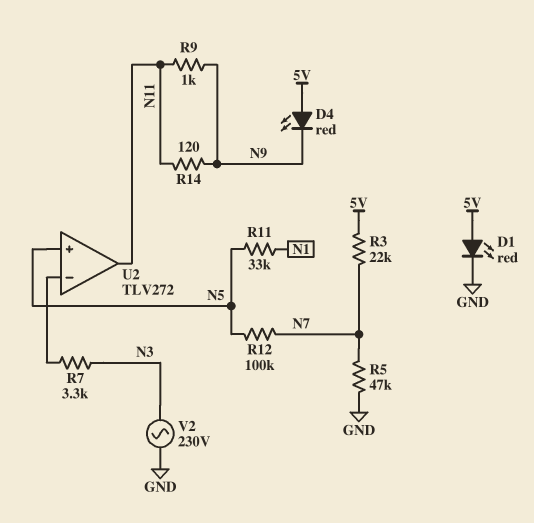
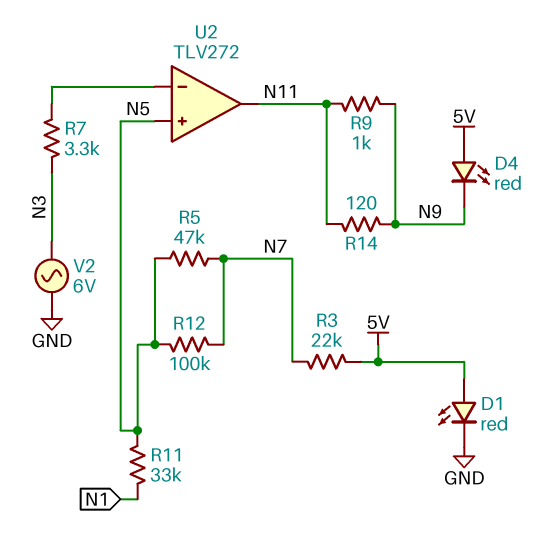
R5: 47k (GND, N7) -> 47k (N5, N7)
V2: AC 230V (GND, N3) -> AC 6V (GND, N3)

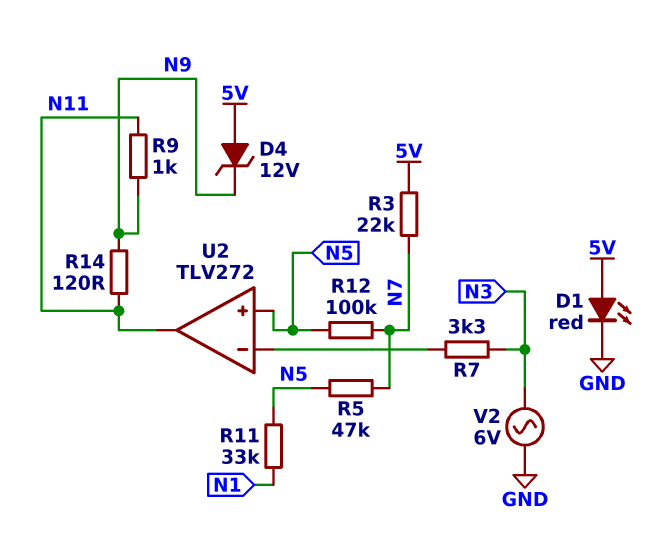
D4: LED red (A 5V, K N9) -> zener 12V (A 5V, K N9)

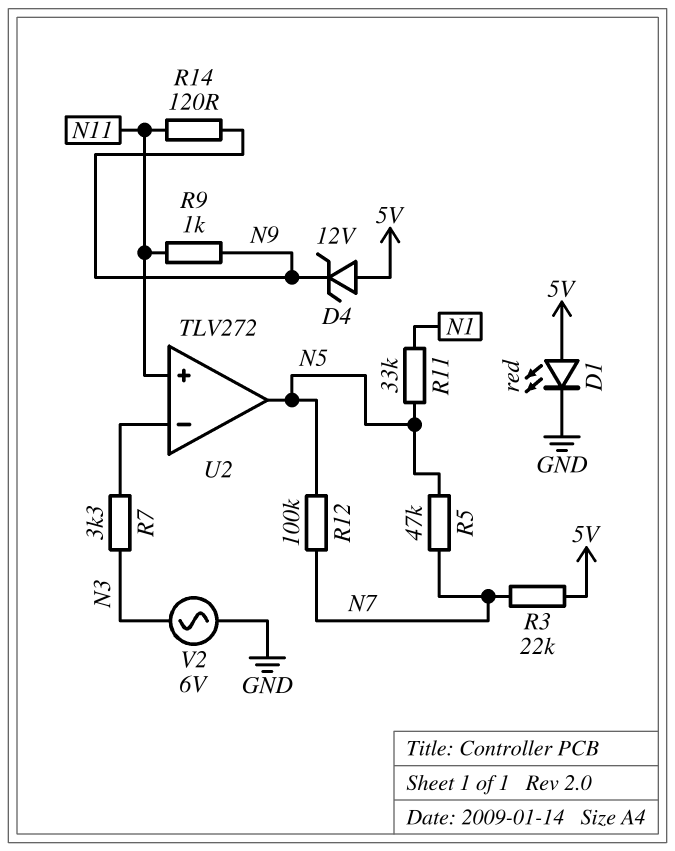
U2 pin in+: N5 -> N11
U2 pin out: N11 -> N5

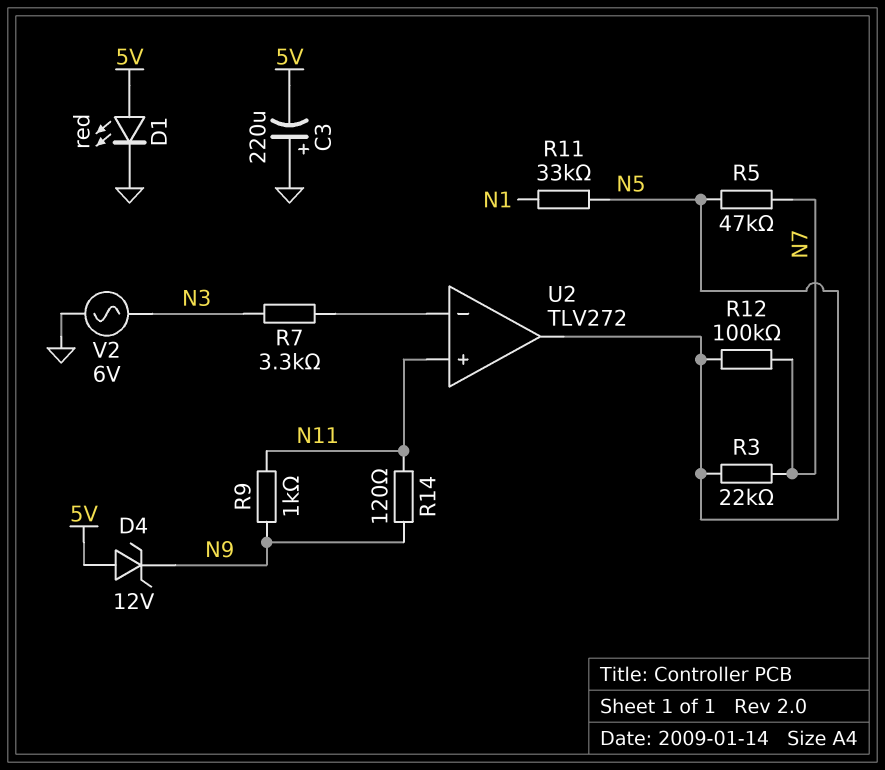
C3: none -> 220uF (plus GND, minus 5V)
R3: 22k (5V, N7) -> 22k (N5, N7)

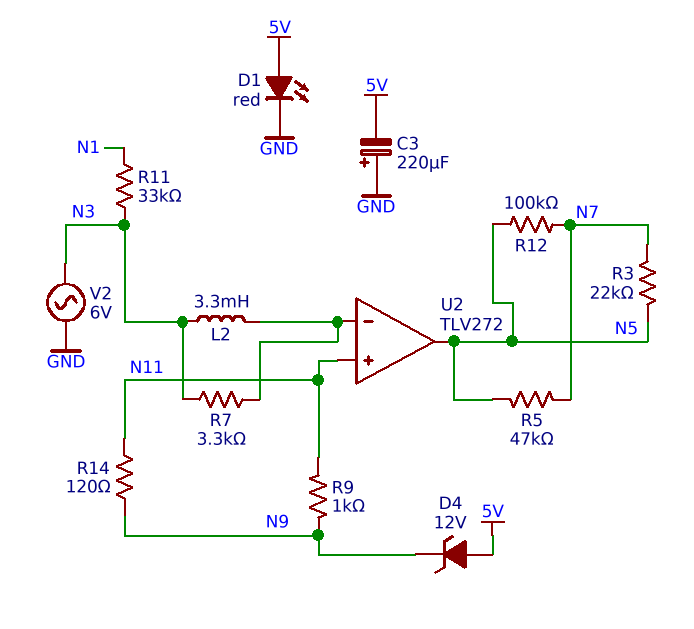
L2: none -> 3.3mH (N3, U2/in-)
R11: 33k (N1, N5) -> 33k (N1, N3)

